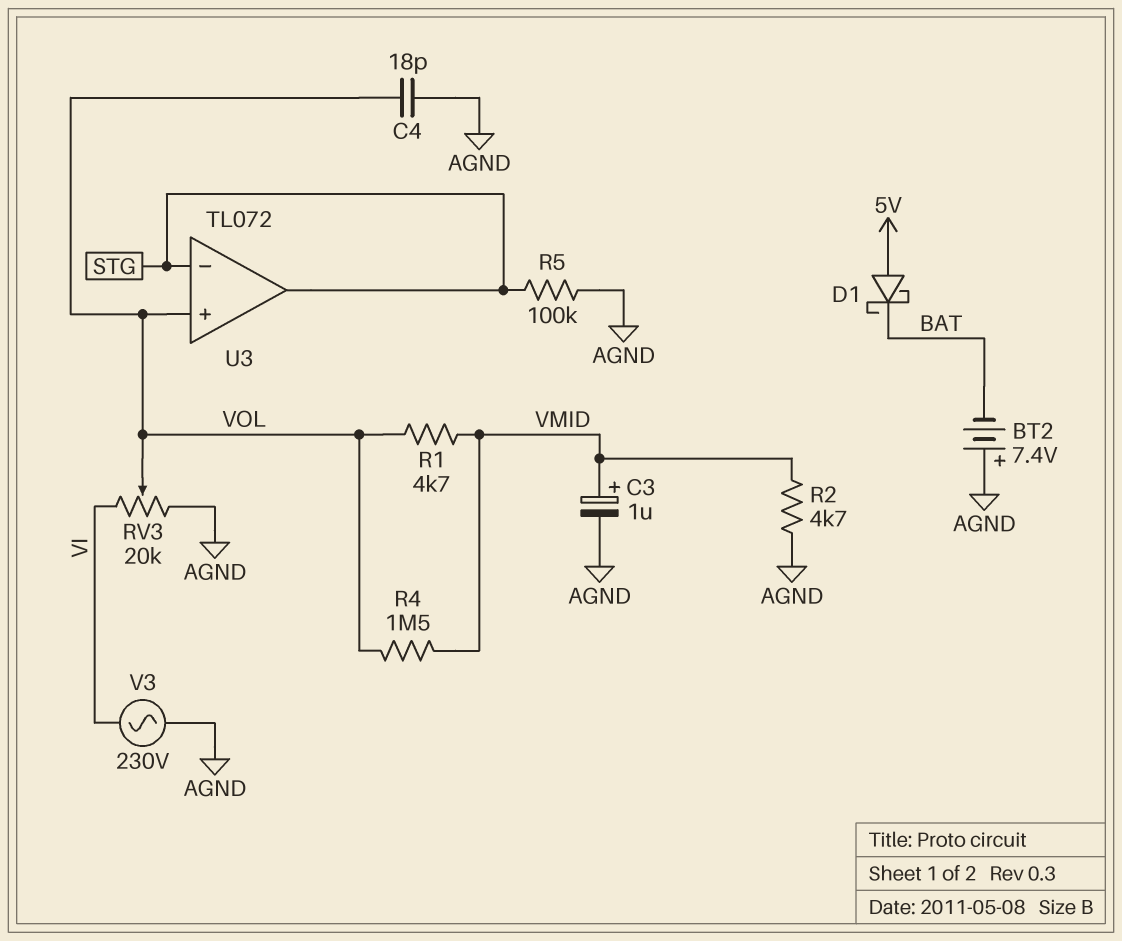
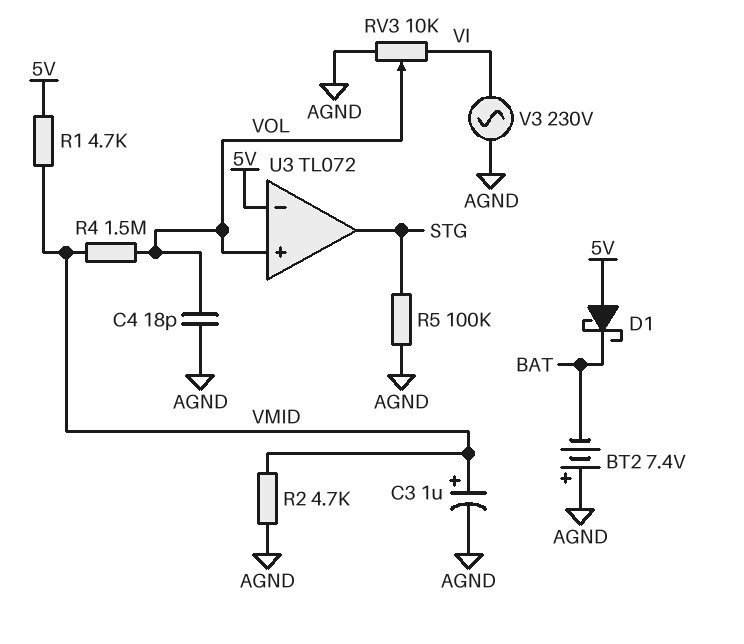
R1: 4.7k (VMID, VOL) -> 4.7k (5V, VMID)
RV3: 20k (AGND, VI, wiper VOL) -> 10k (AGND, VI, wiper VOL)
U3 pin in-: STG -> 5V

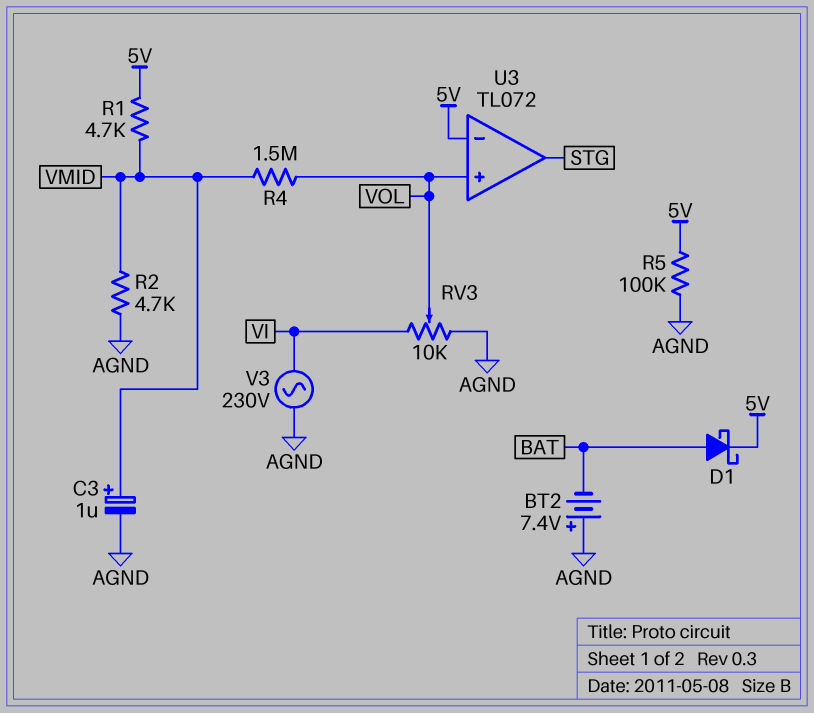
C4: 18pF (AGND, VOL) -> none
D1: schottky (A 5V, K BAT) -> schottky (A BAT, K 5V)
R5: 100k (AGND, STG) -> 100k (5V, AGND)

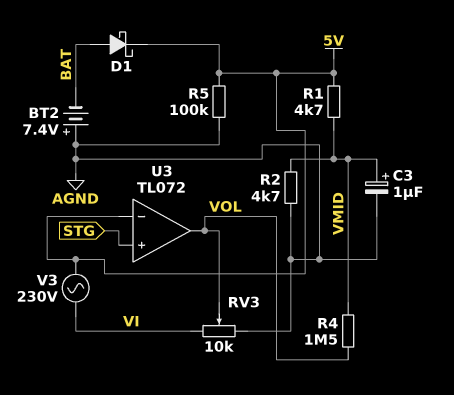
U3 pin in+: VOL -> STG
U3 pin out: STG -> VOL
V3: AC 230V (AGND, VI) -> AC 230V (5V, VI)

